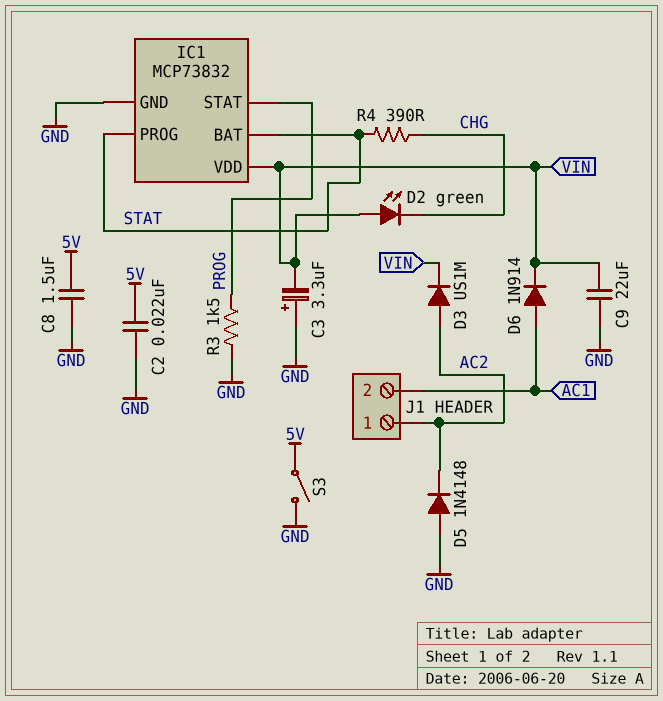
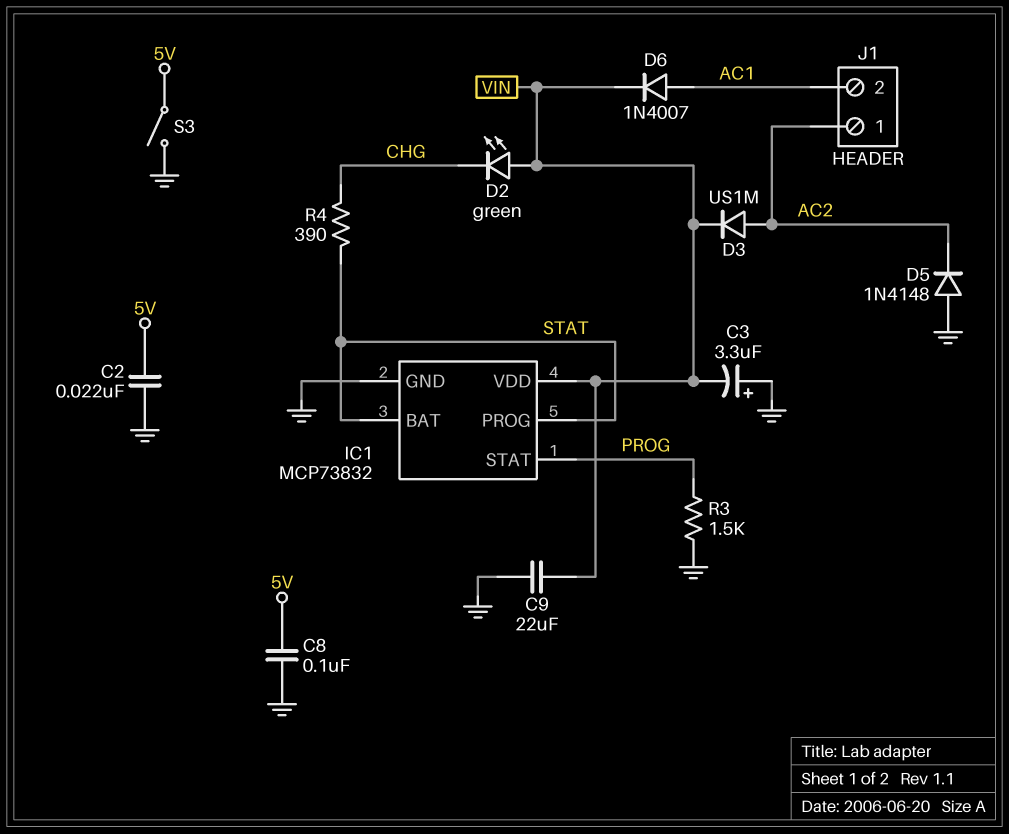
C8: 1.5uF (5V, GND) -> 100nF (5V, GND)
D6: diode 1N914 (A AC1, K VIN) -> diode 1N4007 (A AC1, K VIN)

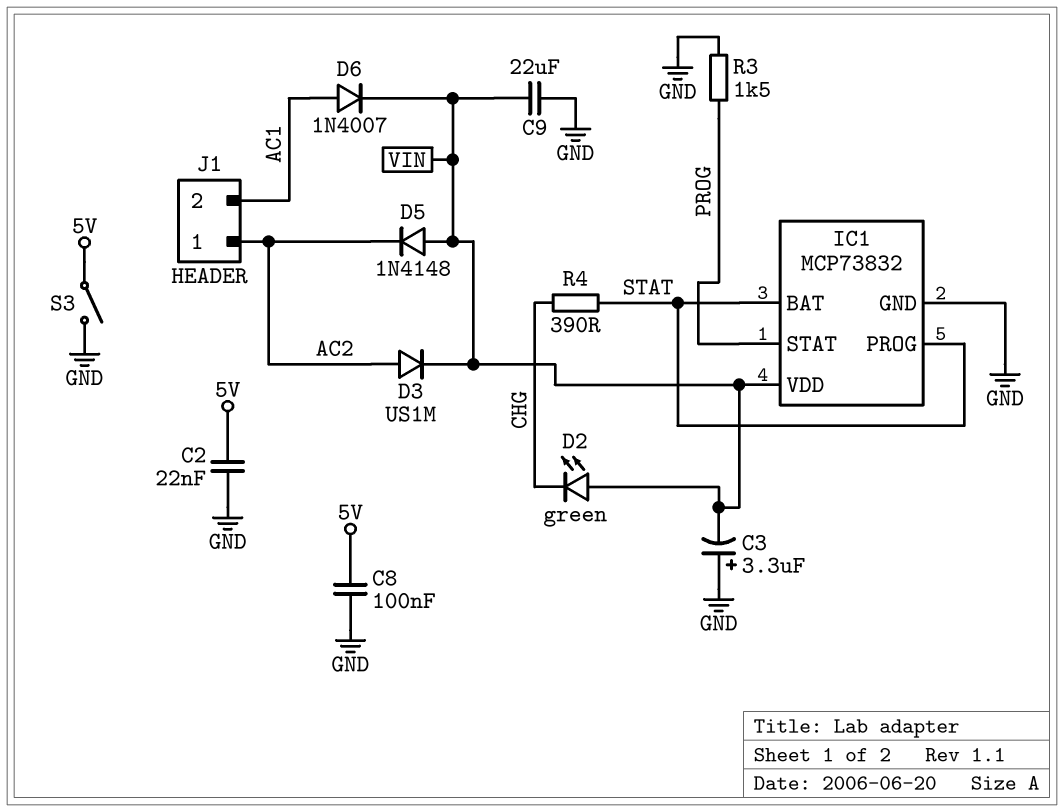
D5: diode 1N4148 (A GND, K AC2) -> diode 1N4148 (A VIN, K AC2)

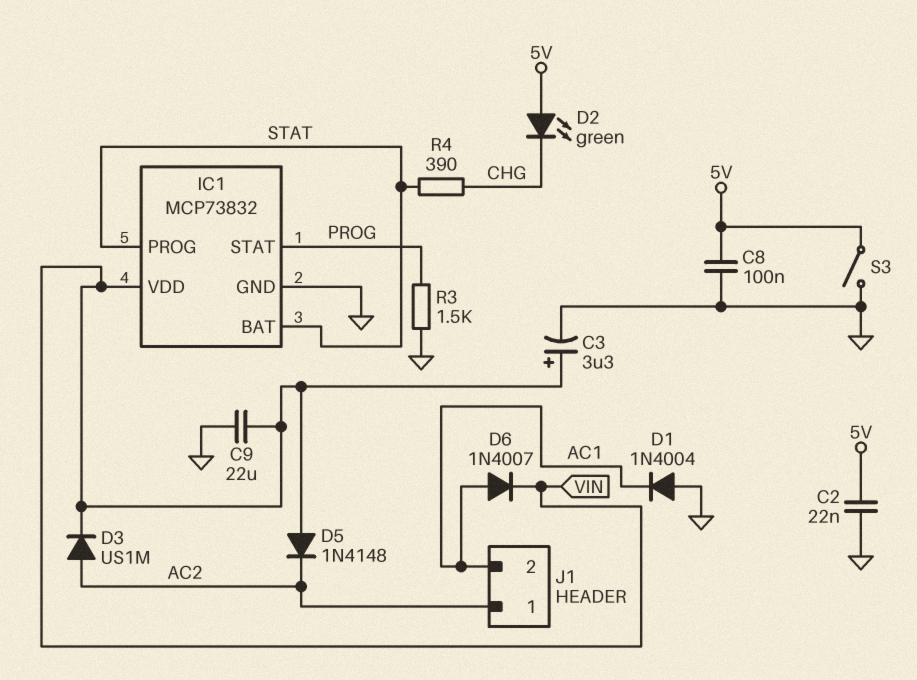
C3: 3.3uF (plus GND, minus VIN) -> 3.3uF (plus VIN, minus GND)
D1: none -> diode 1N4004 (A GND, K AC1)
D2: LED green (A VIN, K CHG) -> LED green (A 5V, K CHG)

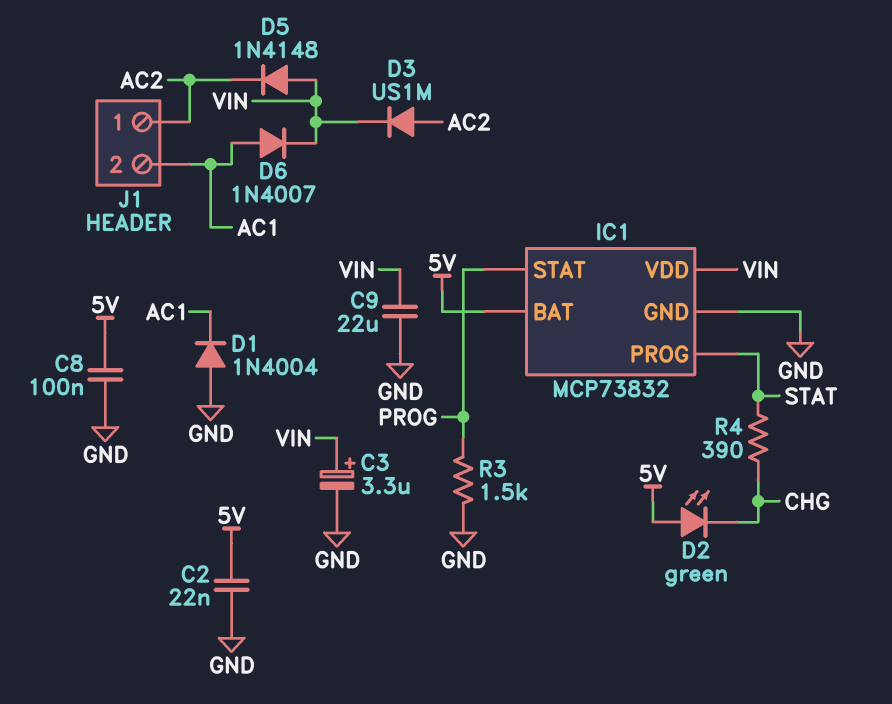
IC1 pin BAT: STAT -> 5V
S3: switch (5V, GND) -> none

